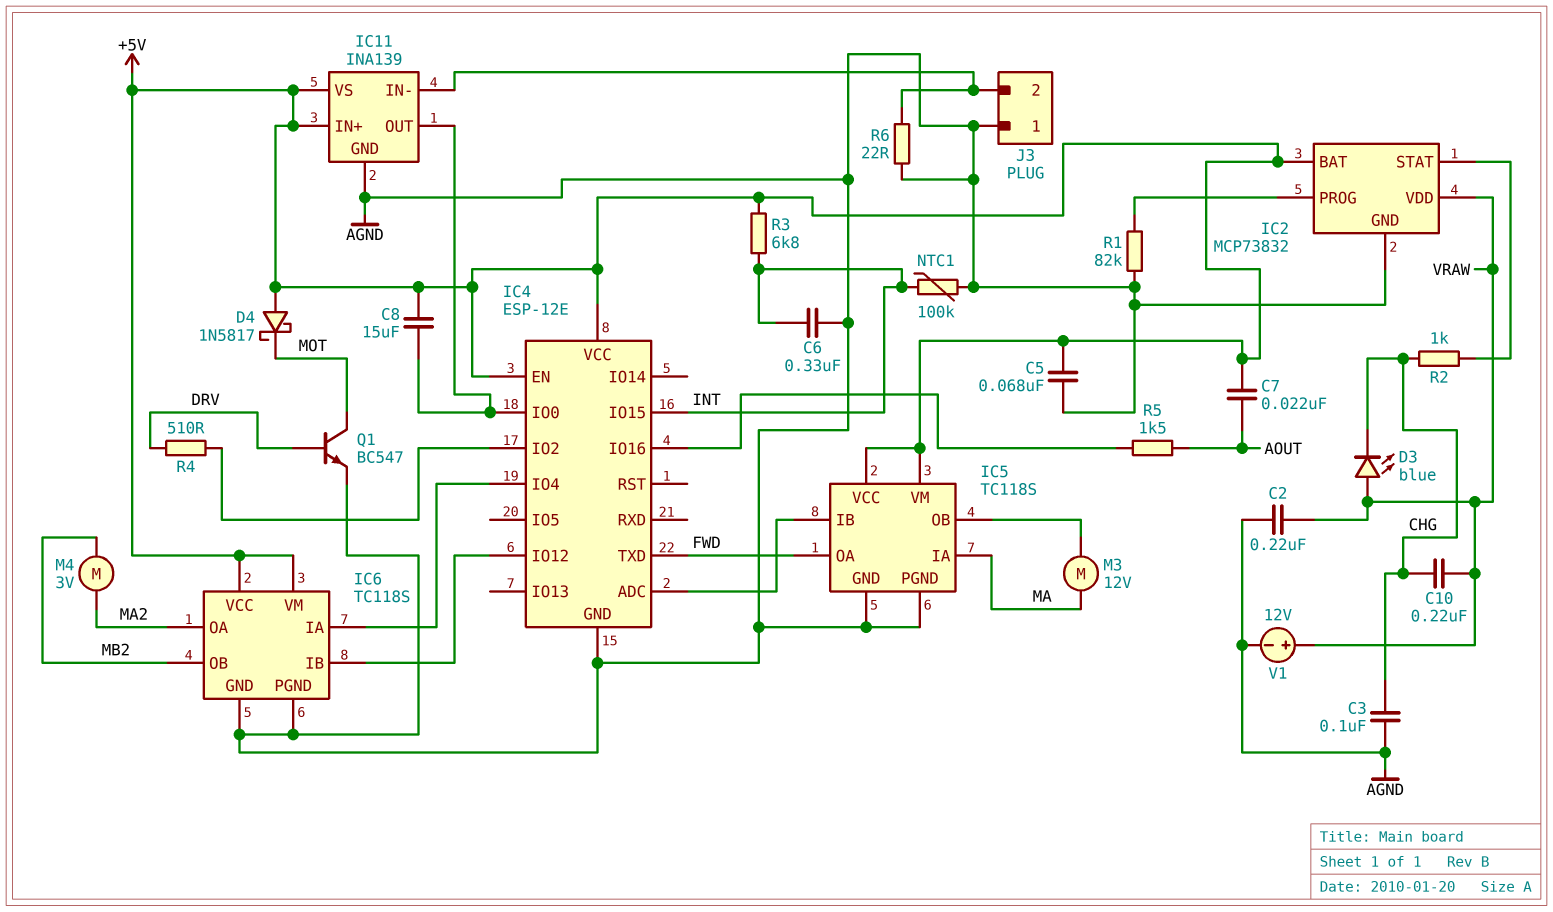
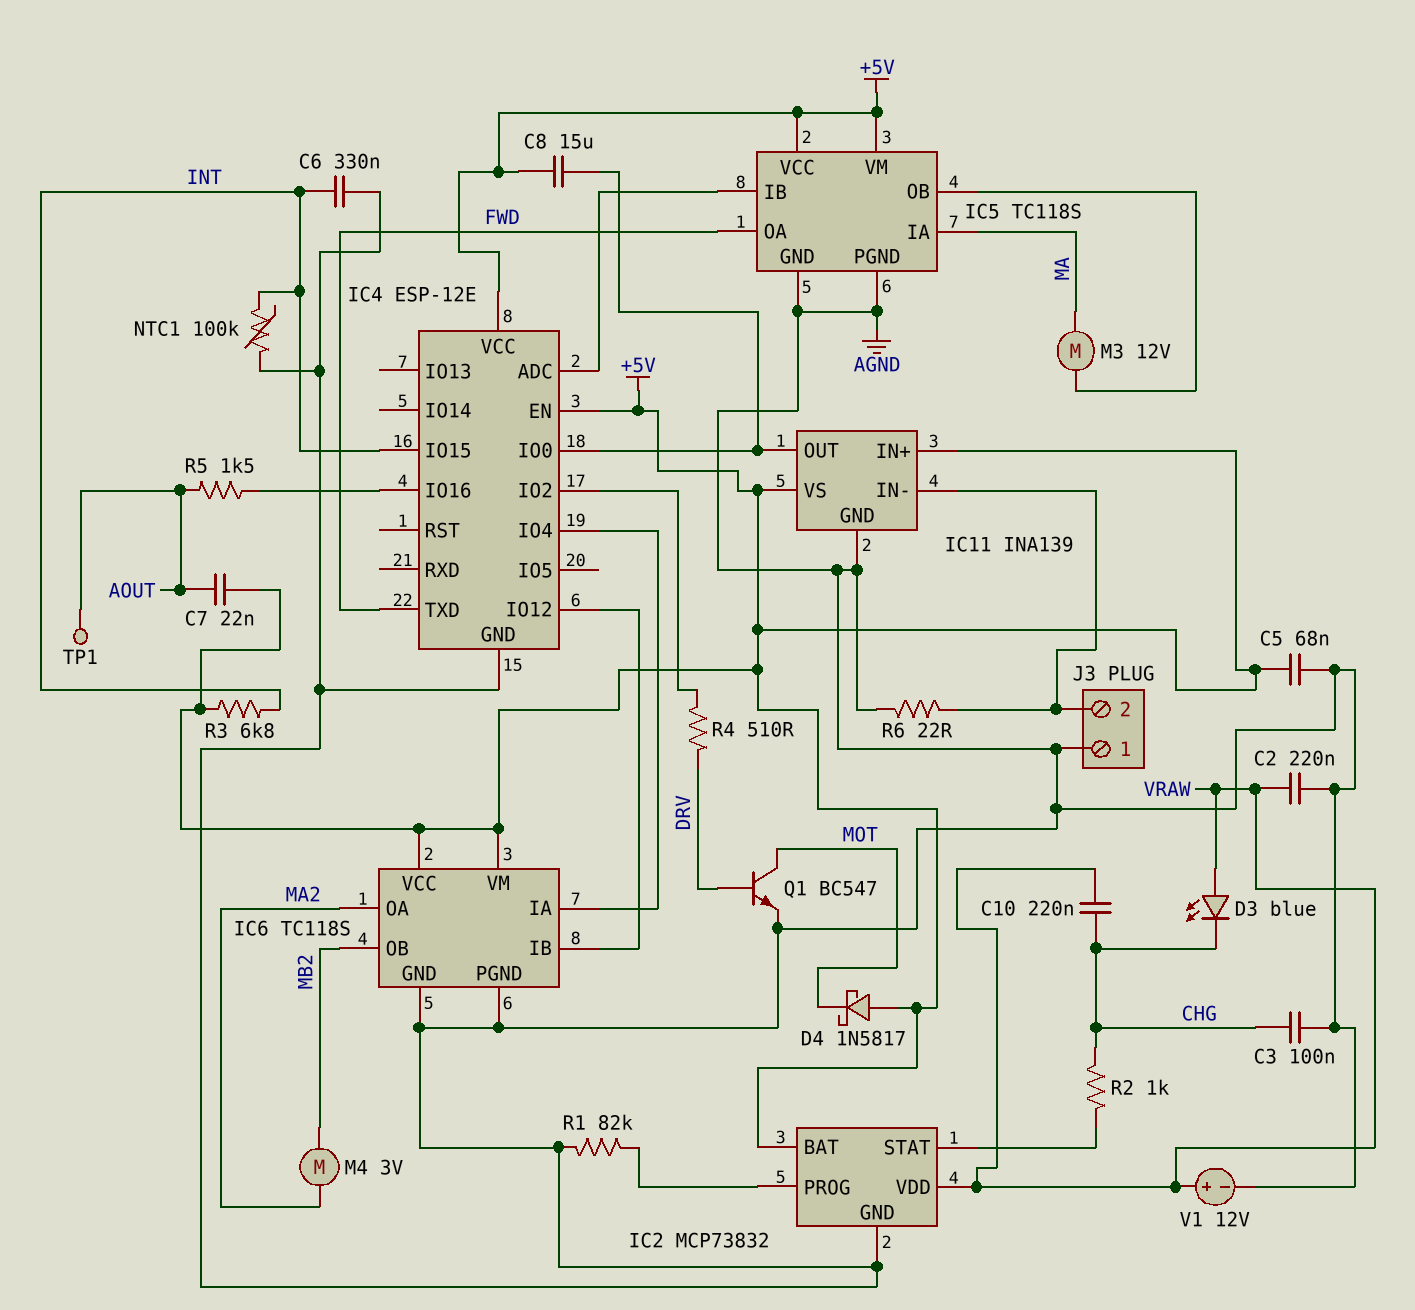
TP1: none -> test point (AOUT)

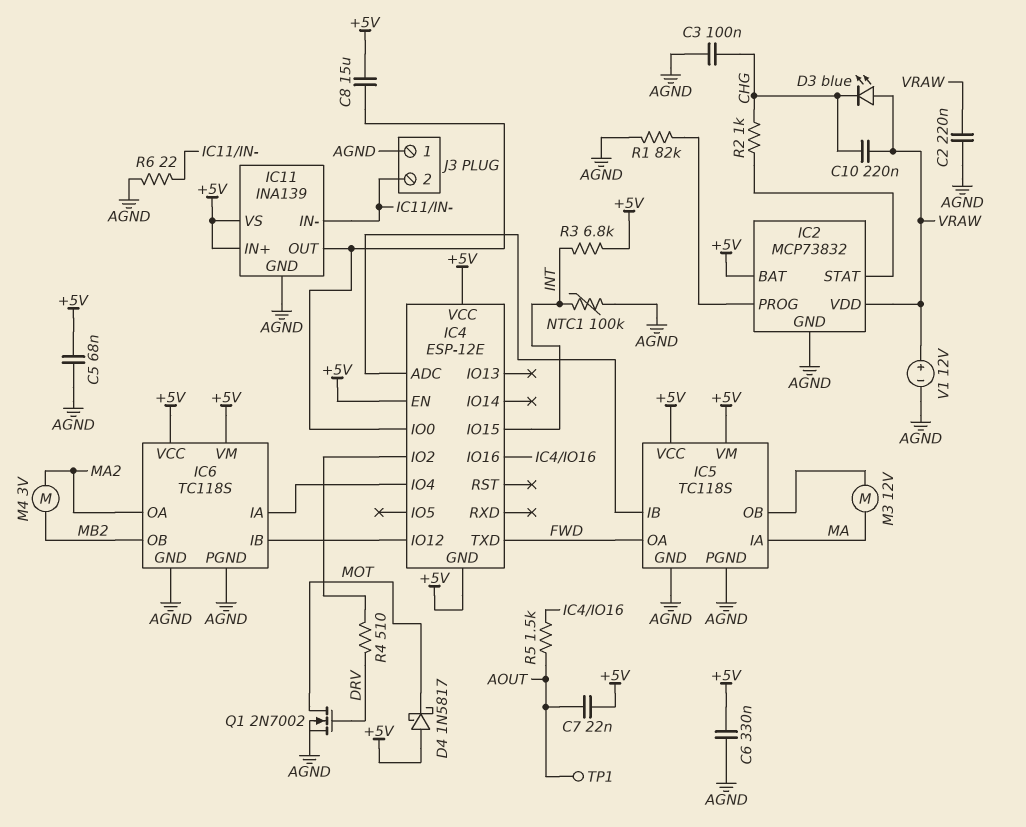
C6: 330nF (AGND, INT) -> 330nF (+5V, AGND)
IC4 pin GND: AGND -> +5V
Q1: NPN BC547 (B DRV, C MOT, E AGND) -> NMOS 2N7002 (G DRV, D MOT, S AGND)

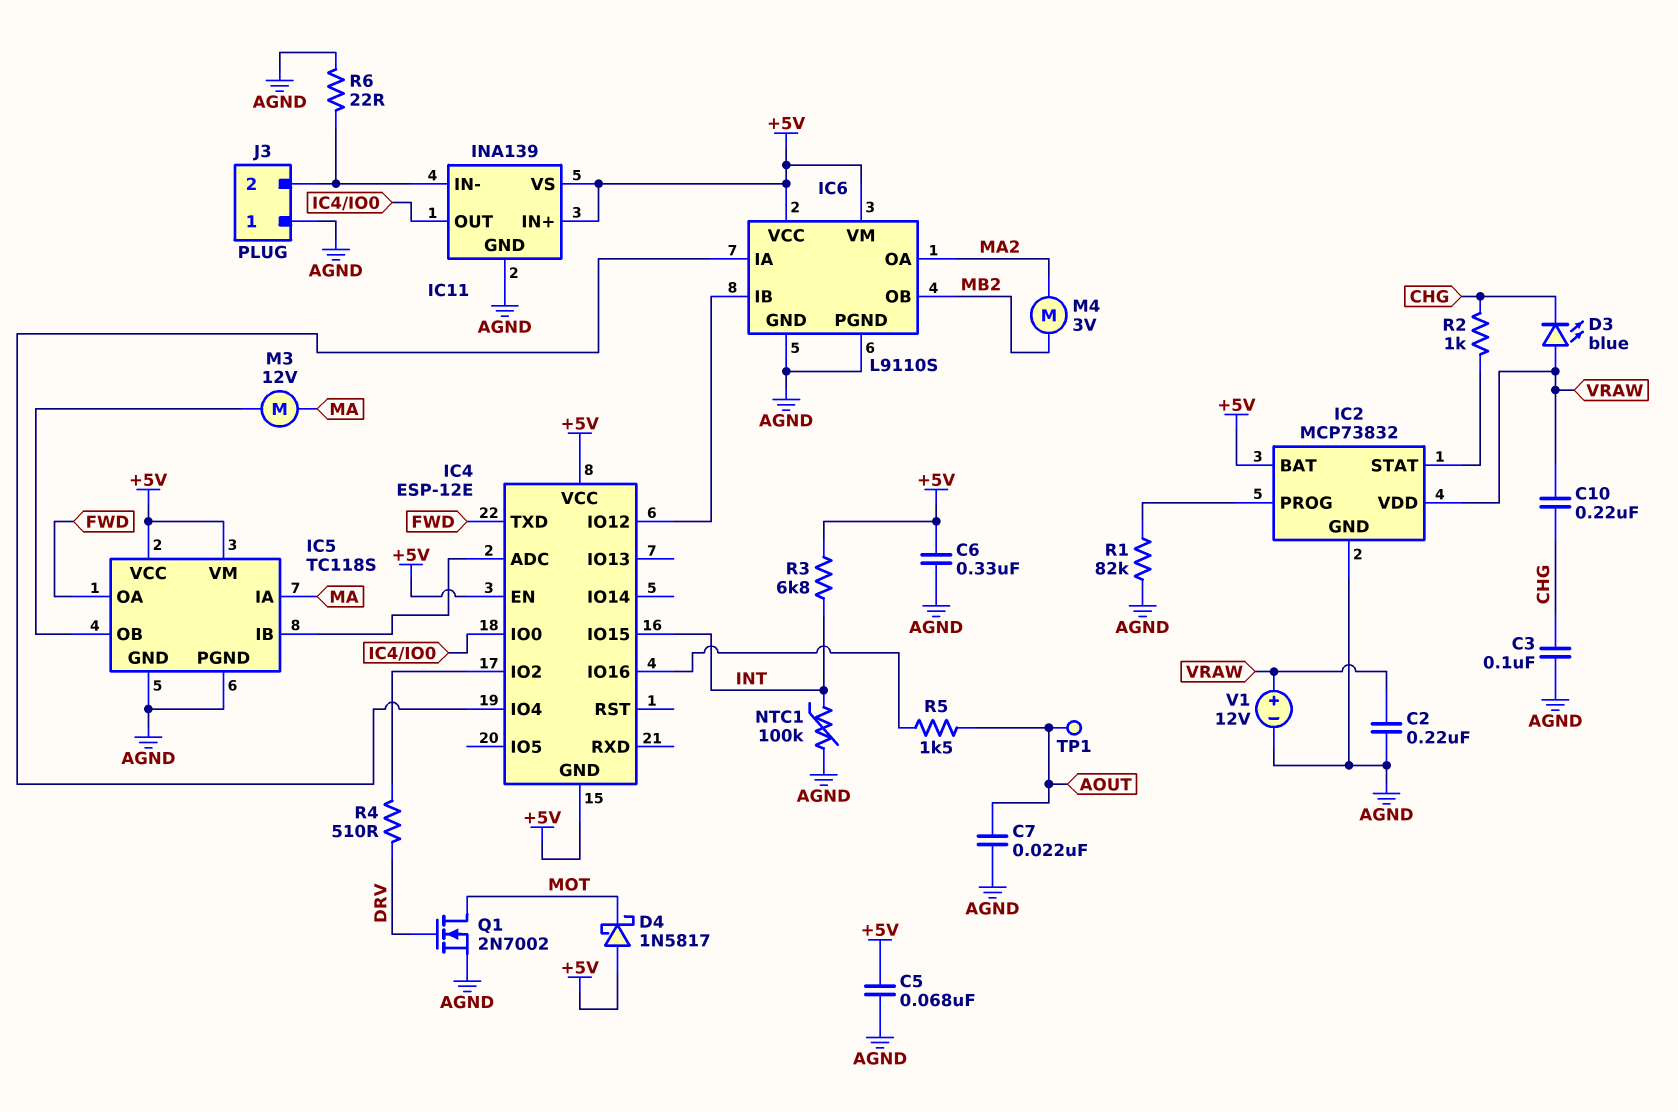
C7: 22nF (+5V, AOUT) -> 22nF (AGND, AOUT)
C8: 15uF (+5V, IC4/IO0) -> none
IC6: TC118S -> L9110S

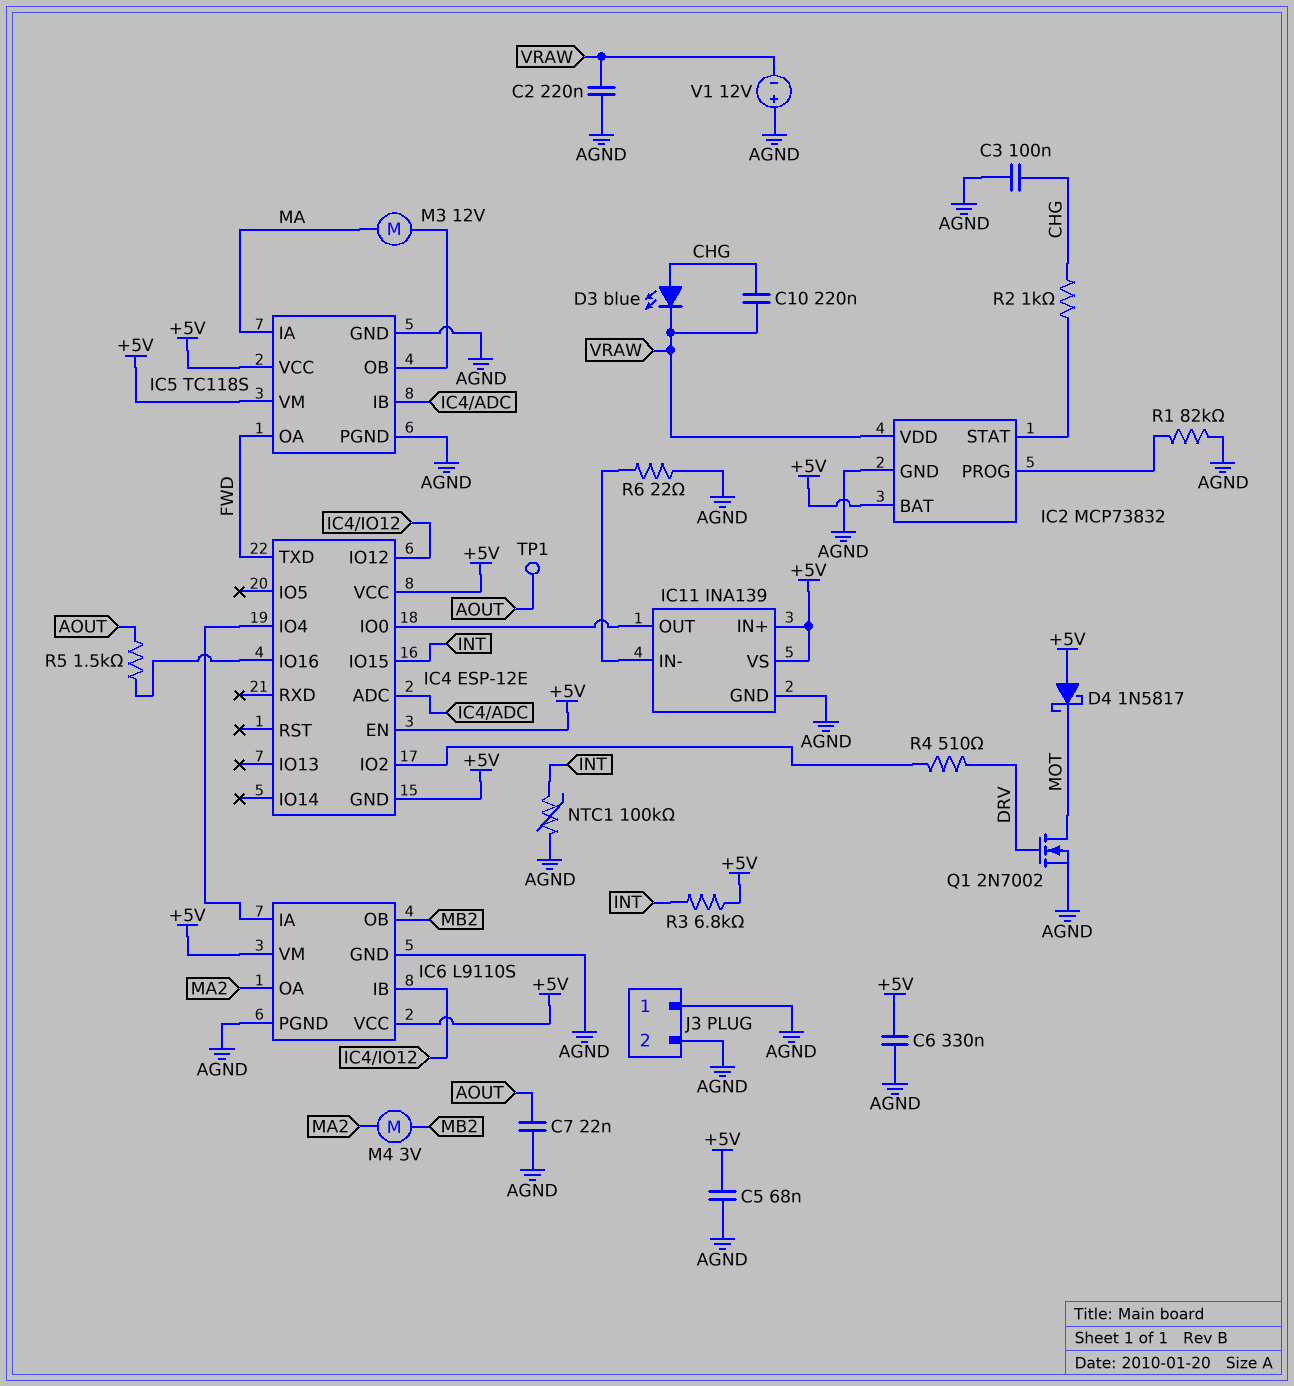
D3: LED blue (A VRAW, K CHG) -> LED blue (A CHG, K VRAW)
J3 pin 2: IC11/IN- -> AGND
V1: 12V (plus VRAW, minus AGND) -> 12V (plus AGND, minus VRAW)

